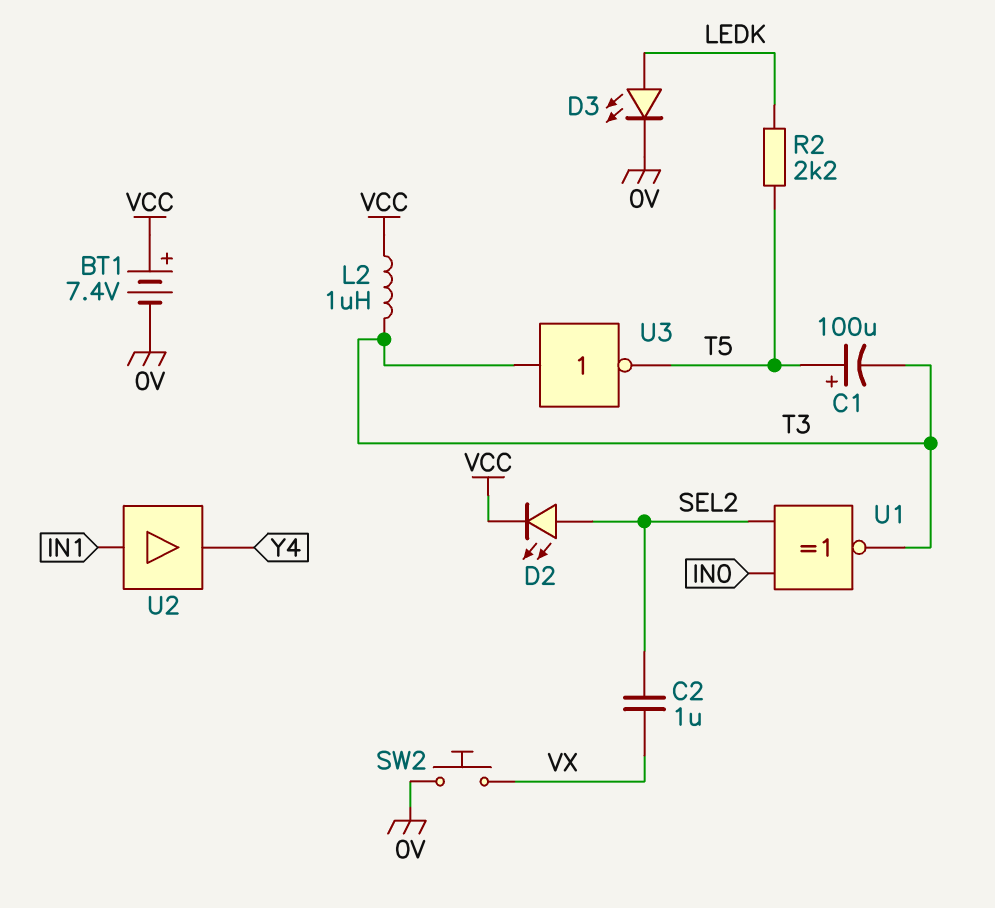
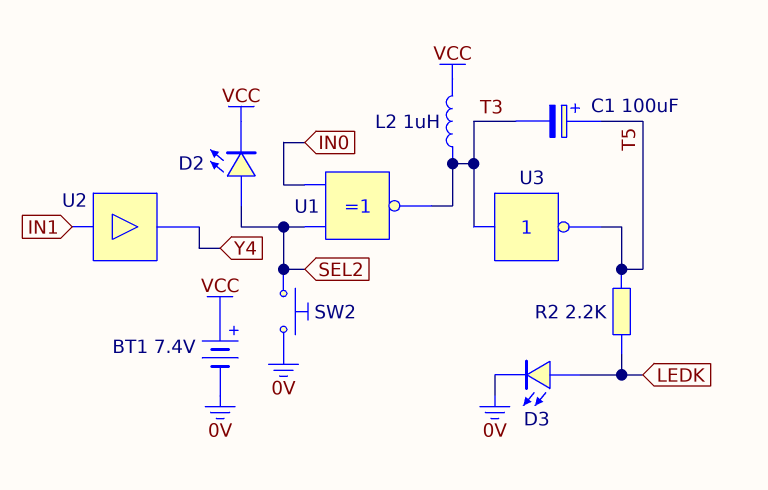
C2: 1uF (SEL2, VX) -> none
SW2: button (0V, VX) -> button (0V, SEL2)

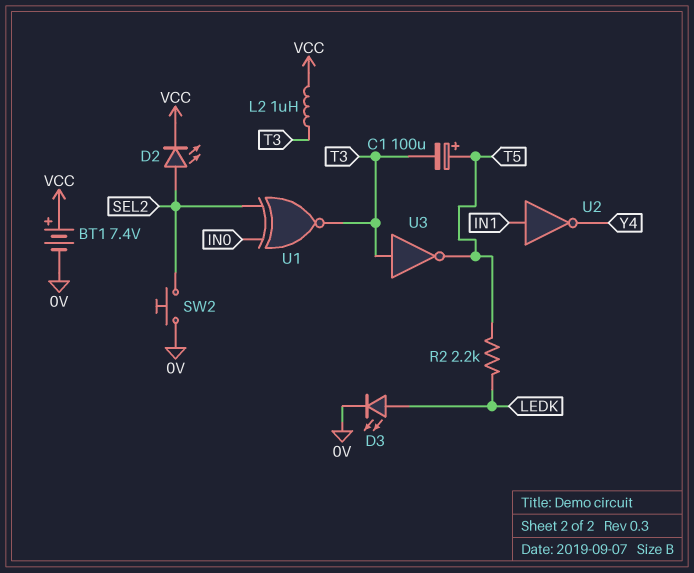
U2: buffer (in IN1, out Y4) -> NOT (in IN1, out Y4)

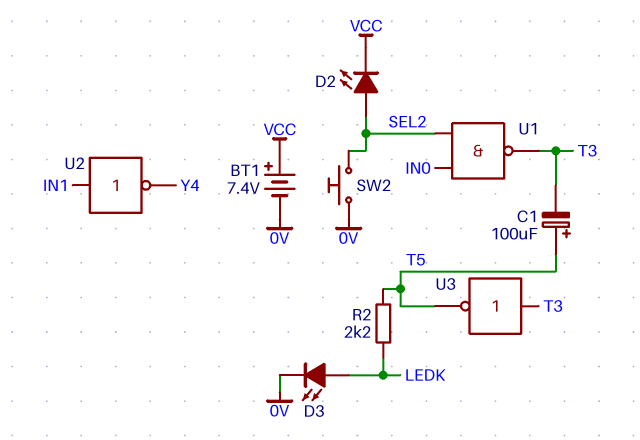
L2: 1uH (T3, VCC) -> none
U1: XNOR (in IN0, in SEL2, out T3) -> NAND (in IN0, in SEL2, out T3)

